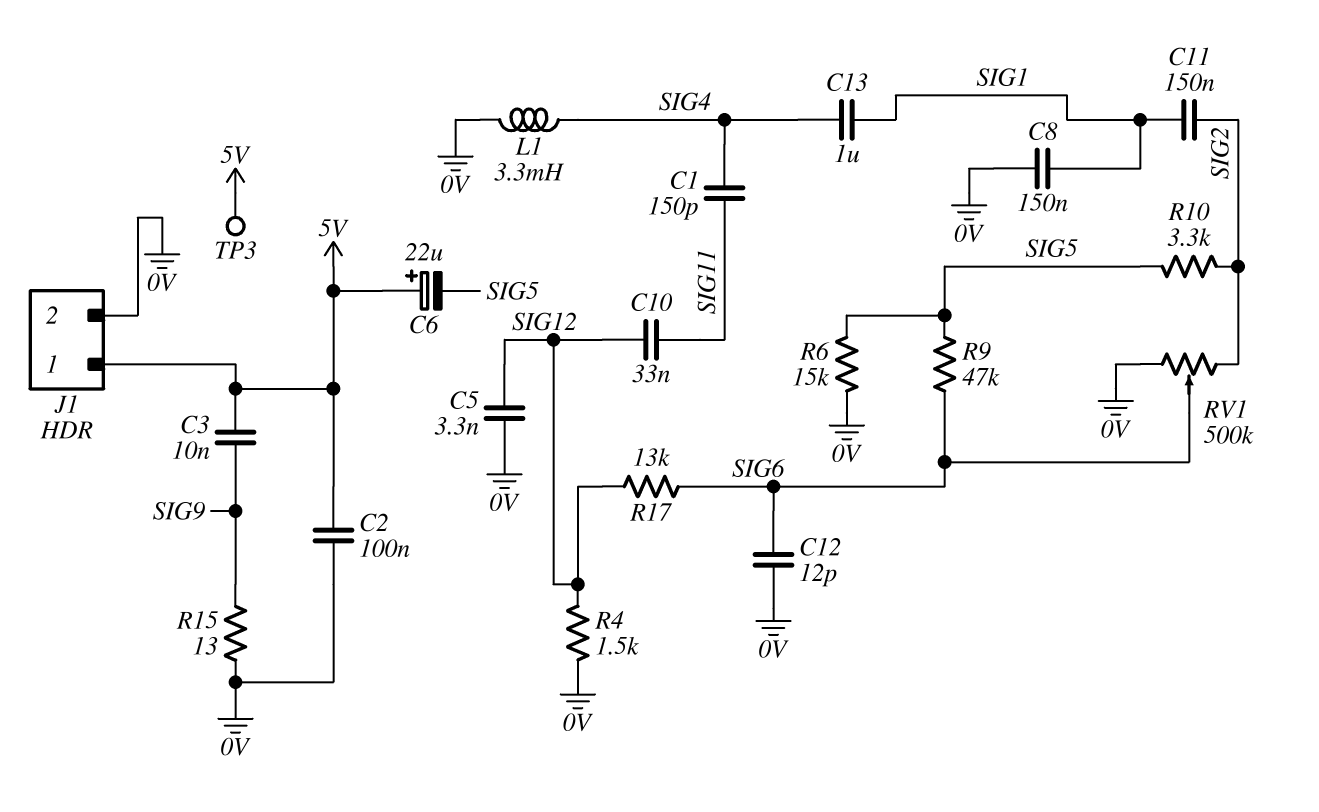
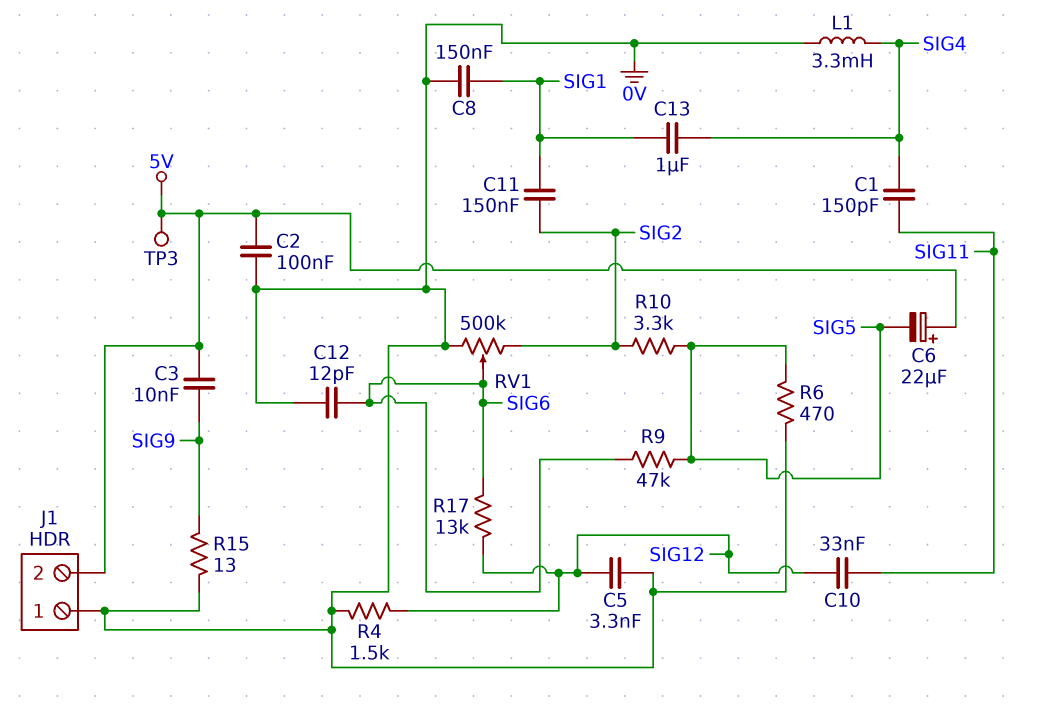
J1 pin 1: 5V -> 0V
J1 pin 2: 0V -> 5V
R6: 15k (0V, SIG5) -> 470 (0V, SIG5)

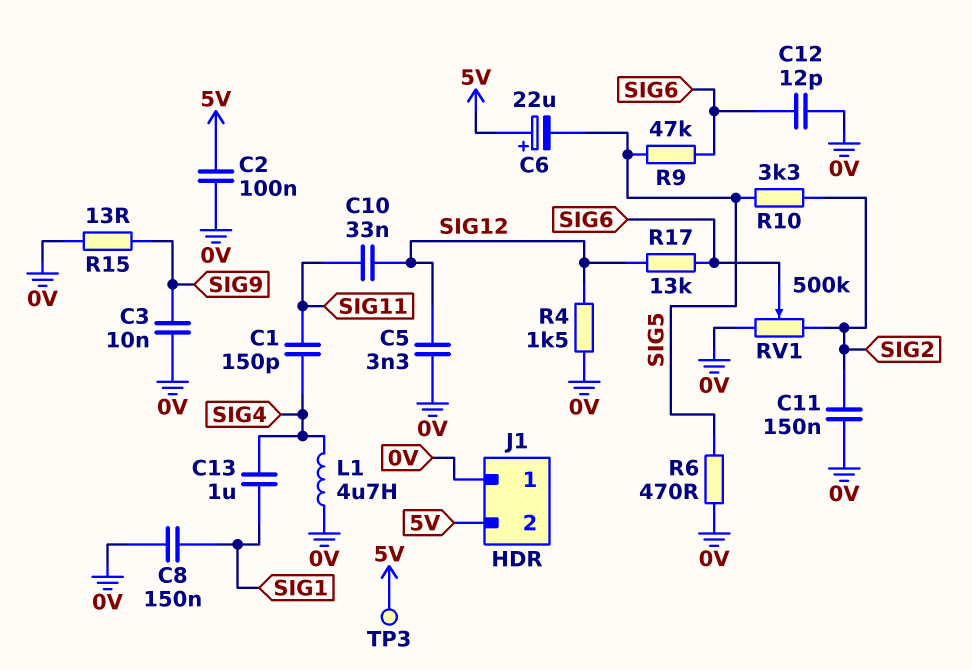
C3: 10nF (5V, SIG9) -> 10nF (0V, SIG9)
C11: 150nF (SIG1, SIG2) -> 150nF (0V, SIG2)
L1: 3.3mH (0V, SIG4) -> 4.7uH (0V, SIG4)

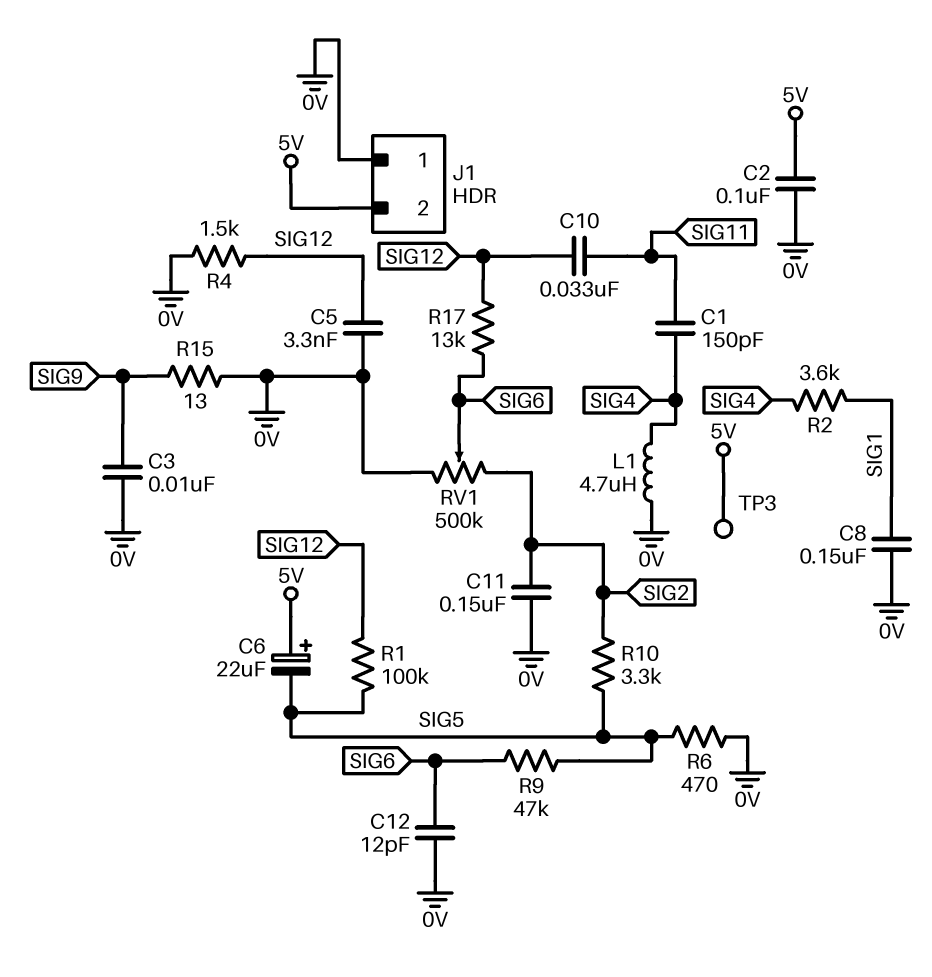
C13: 1uF (SIG1, SIG4) -> none
R1: none -> 100k (SIG5, SIG12)
R2: none -> 3.6k (SIG1, SIG4)

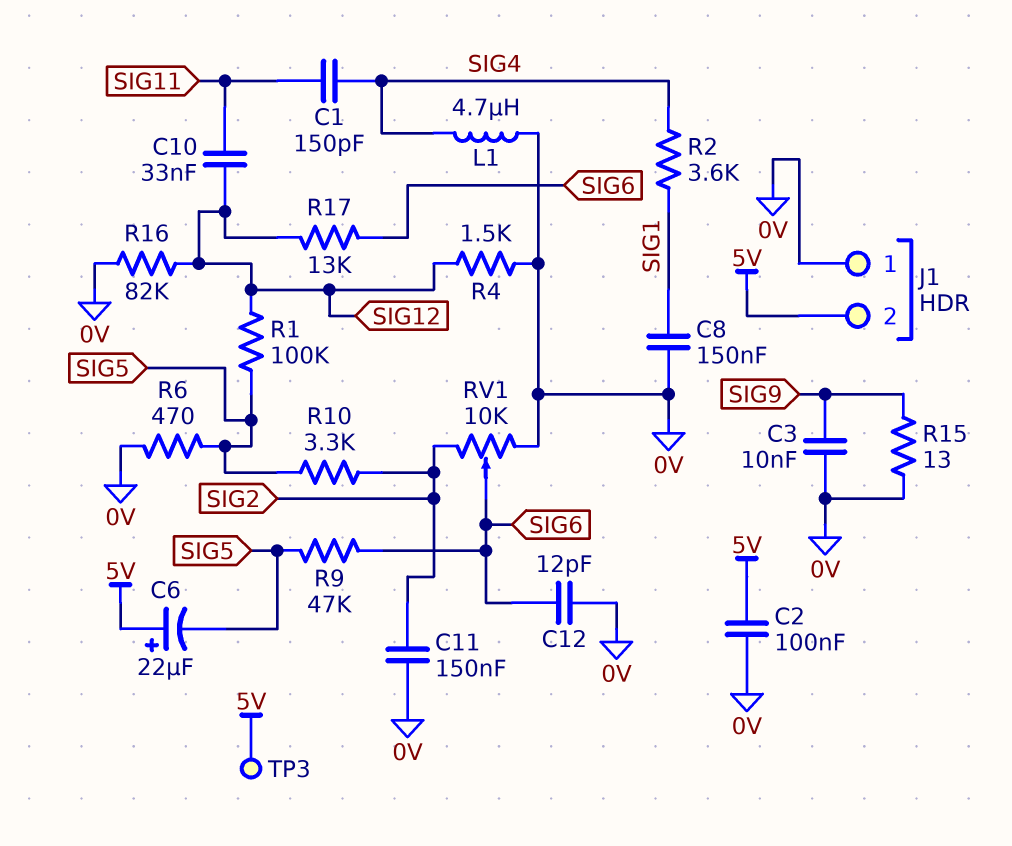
C5: 3.3nF (0V, SIG12) -> none
R16: none -> 82k (0V, SIG12)
RV1: 500k (0V, SIG2, wiper SIG6) -> 10k (0V, SIG2, wiper SIG6)

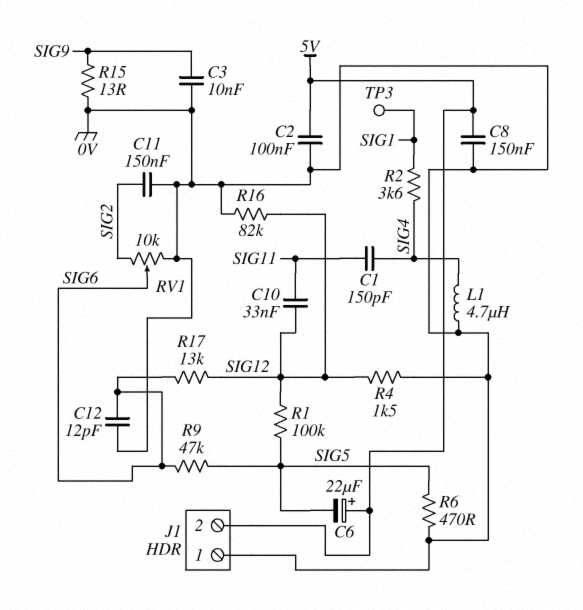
C8: 150nF (0V, SIG1) -> 150nF (0V, 5V)
R10: 3.3k (SIG2, SIG5) -> none
TP3: test point (5V) -> test point (SIG1)

